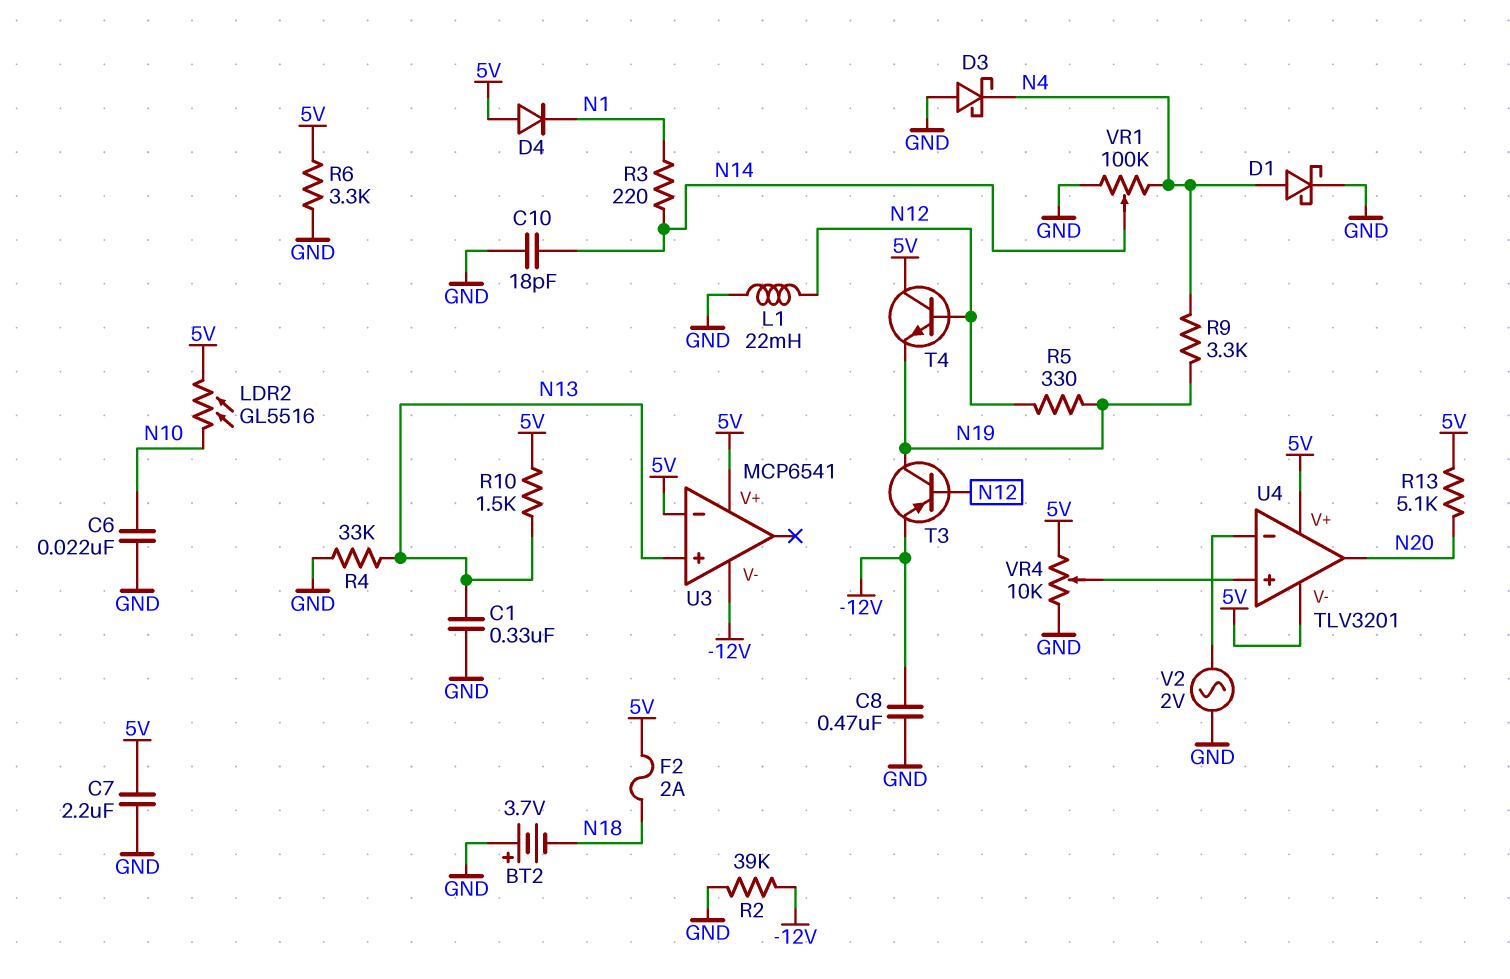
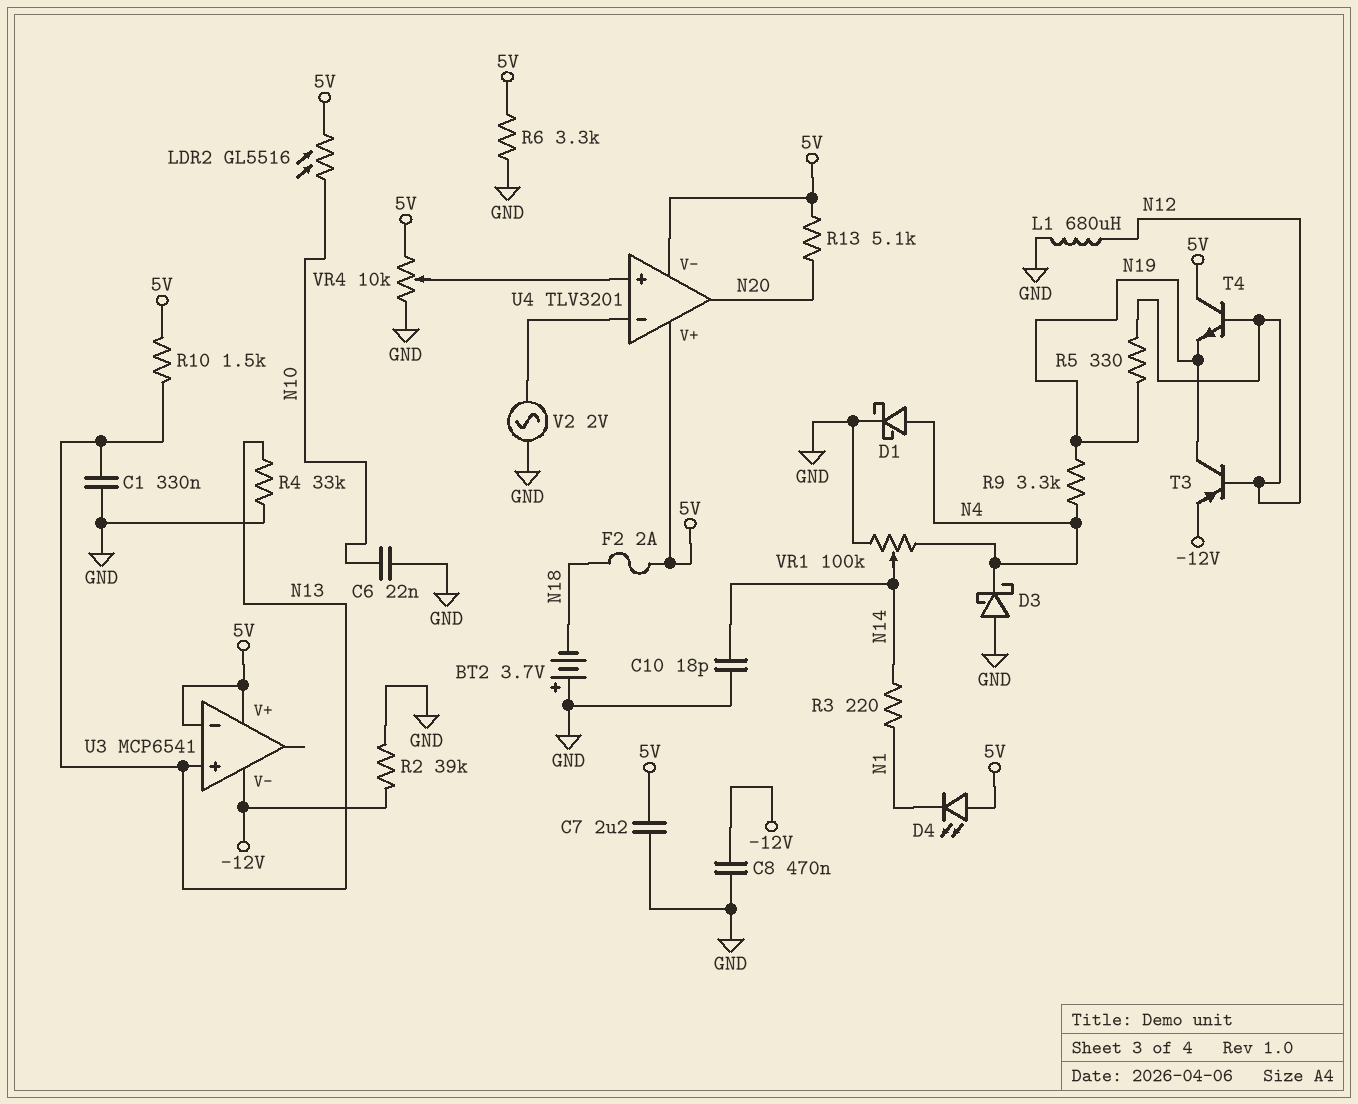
D4: diode (A 5V, K N1) -> LED (A 5V, K N1)
L1: 22mH (GND, N12) -> 680uH (GND, N12)

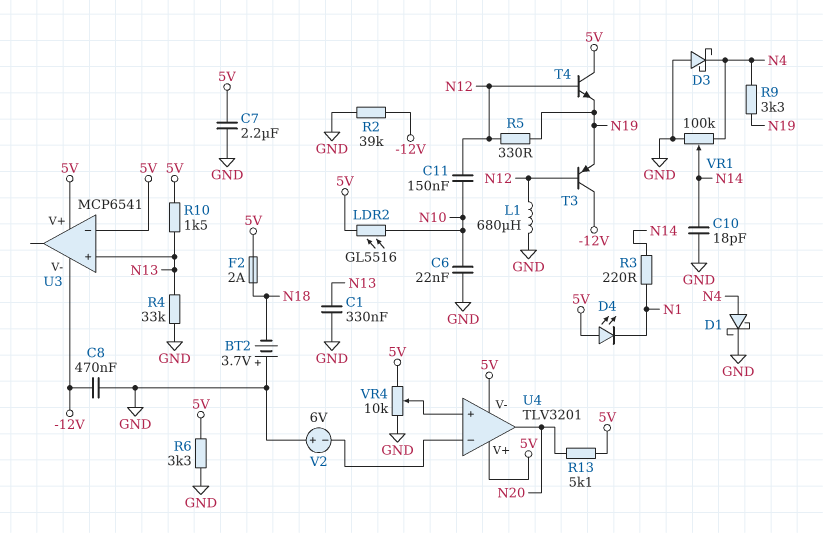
C11: none -> 150nF (N10, N12)
T3: PNP (B N12, C N19, E -12V) -> PNP (B N12, C -12V, E N19)
V2: AC 2V (GND, U4/in-) -> 6V (plus GND, minus U4/in-)

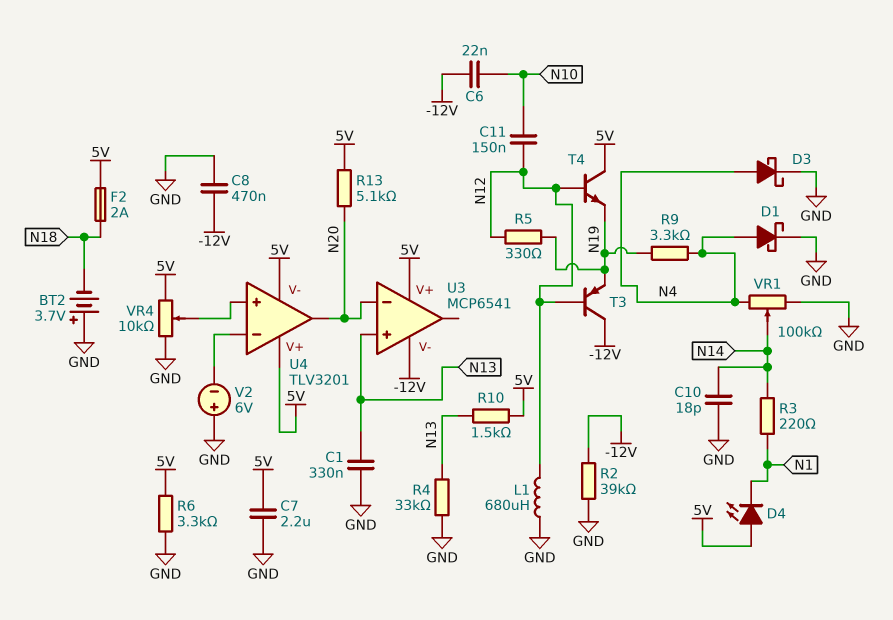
C6: 22nF (GND, N10) -> 22nF (-12V, N10)
D3: schottky (A GND, K N4) -> schottky (A N4, K GND)
LDR2: GL5516 (5V, N10) -> none
U3 pin in-: 5V -> N20

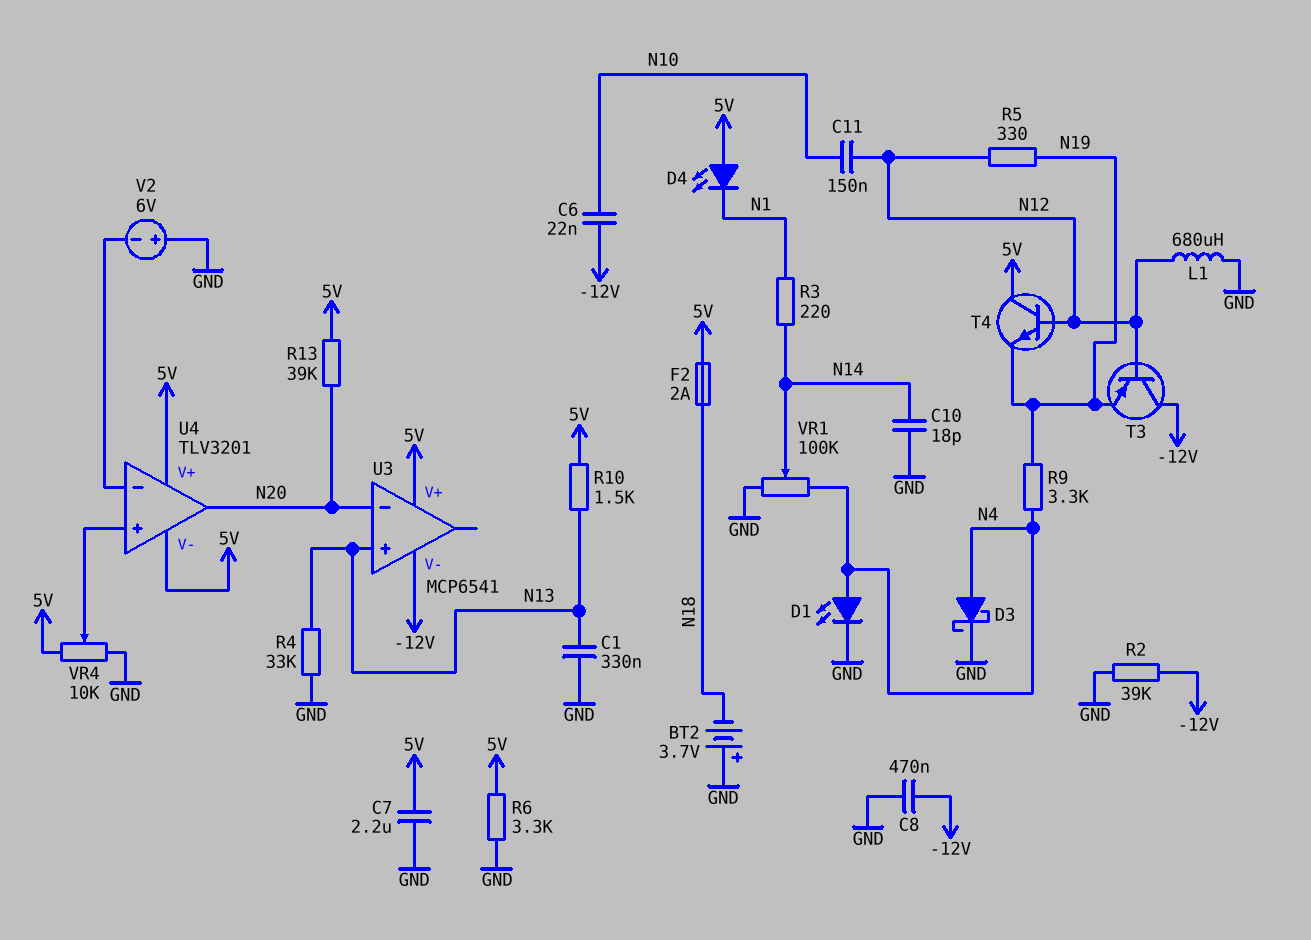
D1: schottky (A N4, K GND) -> LED (A N4, K GND)
R13: 5.1k (5V, N20) -> 39k (5V, N20)

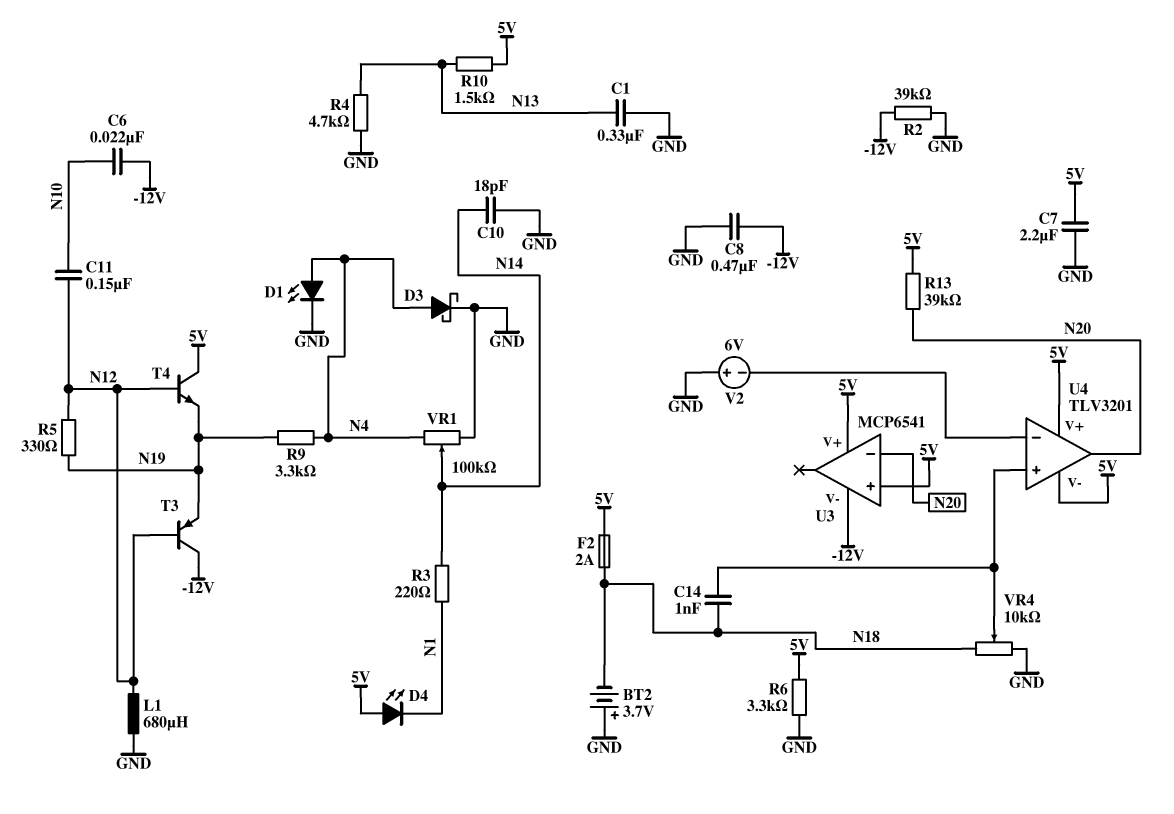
C14: none -> 1nF (N18, U4/in+)
R4: 33k (GND, N13) -> 4.7k (GND, N13)
U3 pin in+: N13 -> 5V
VR4: 10k (5V, GND, wiper U4/in+) -> 10k (GND, N18, wiper U4/in+)

